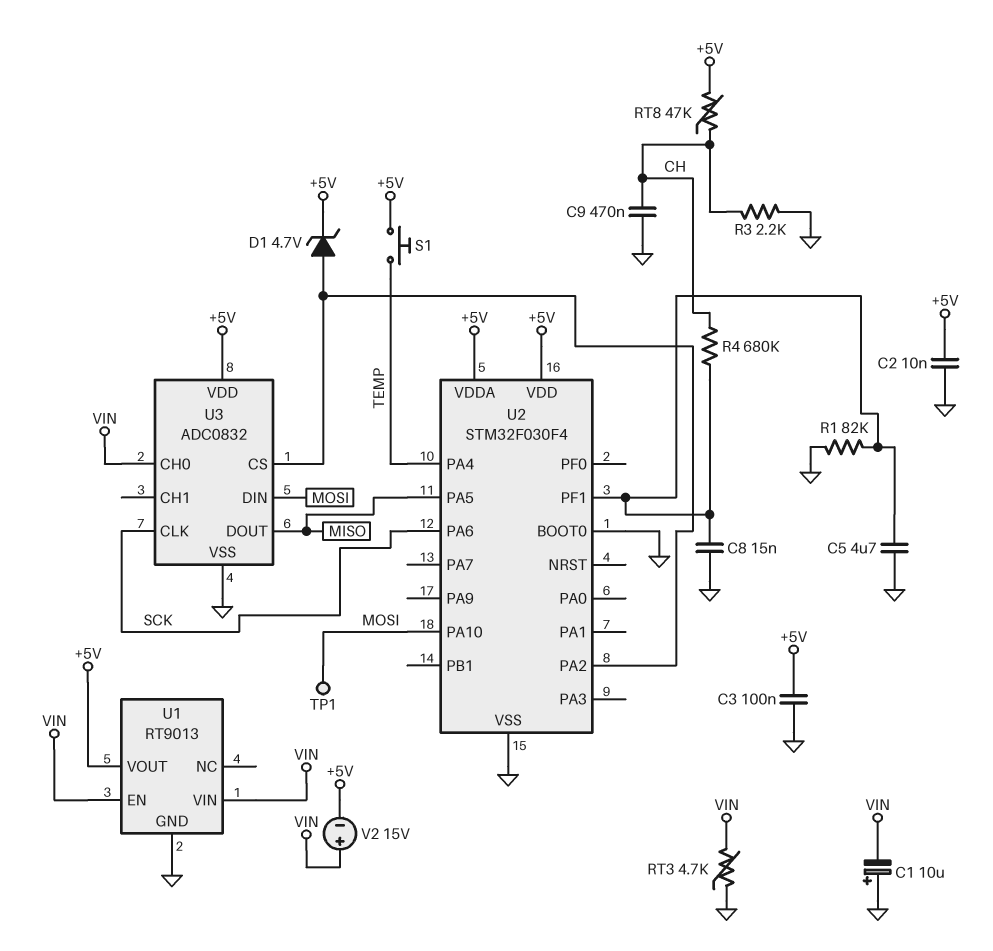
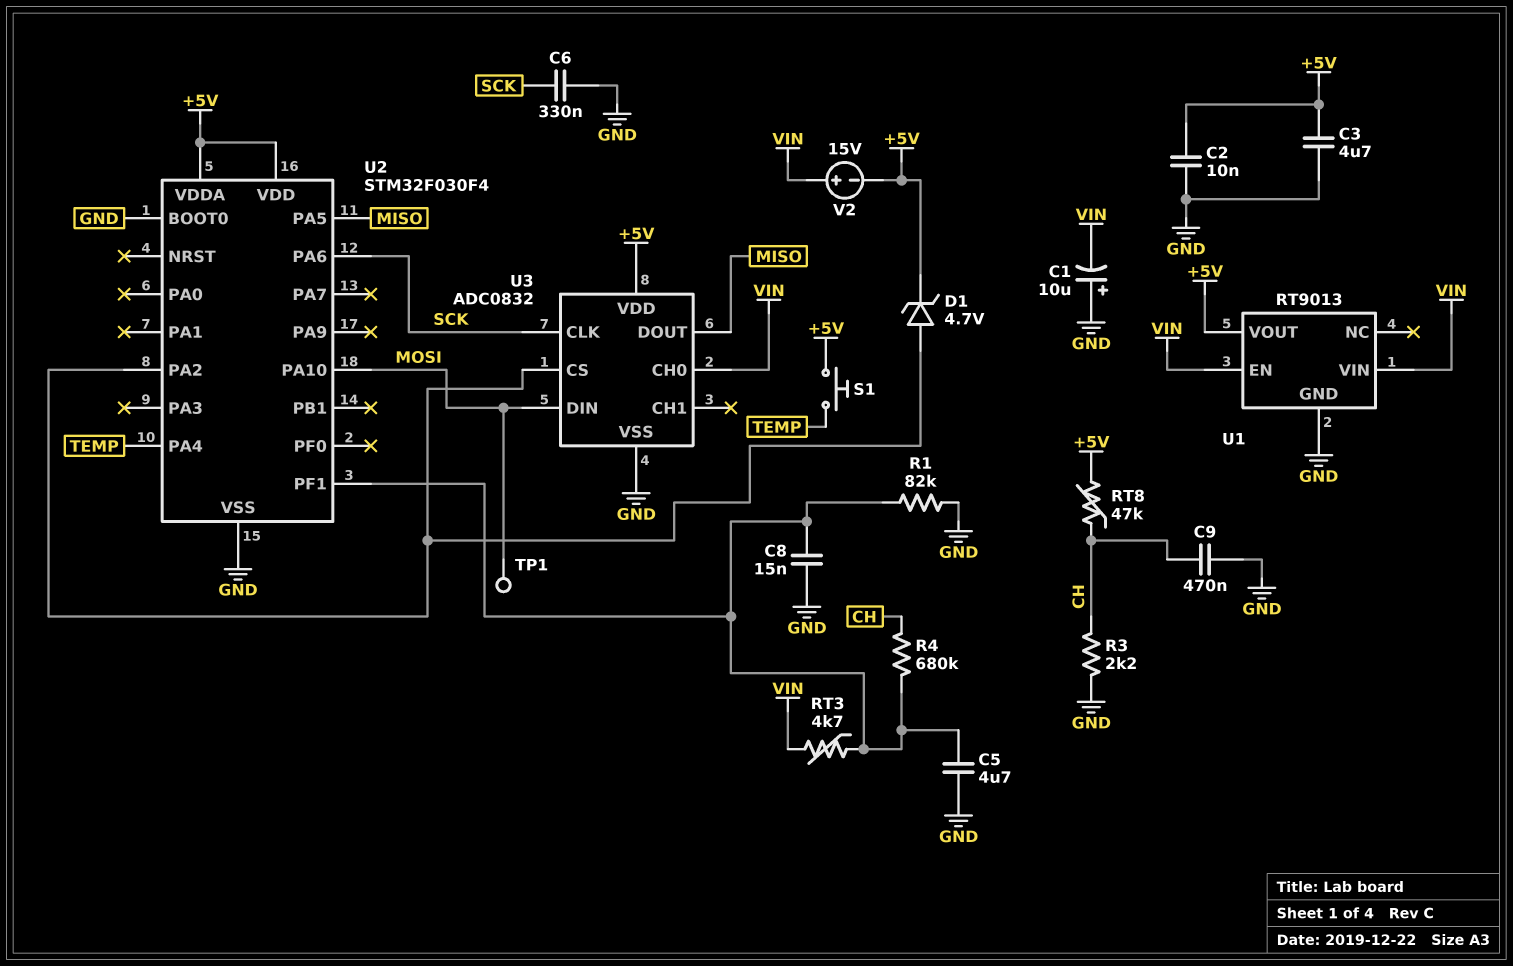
C3: 100nF (+5V, GND) -> 4.7uF (+5V, GND)
C6: none -> 330nF (GND, SCK)
RT3: 4.7k (GND, VIN) -> 4.7k (U2/PF1, VIN)

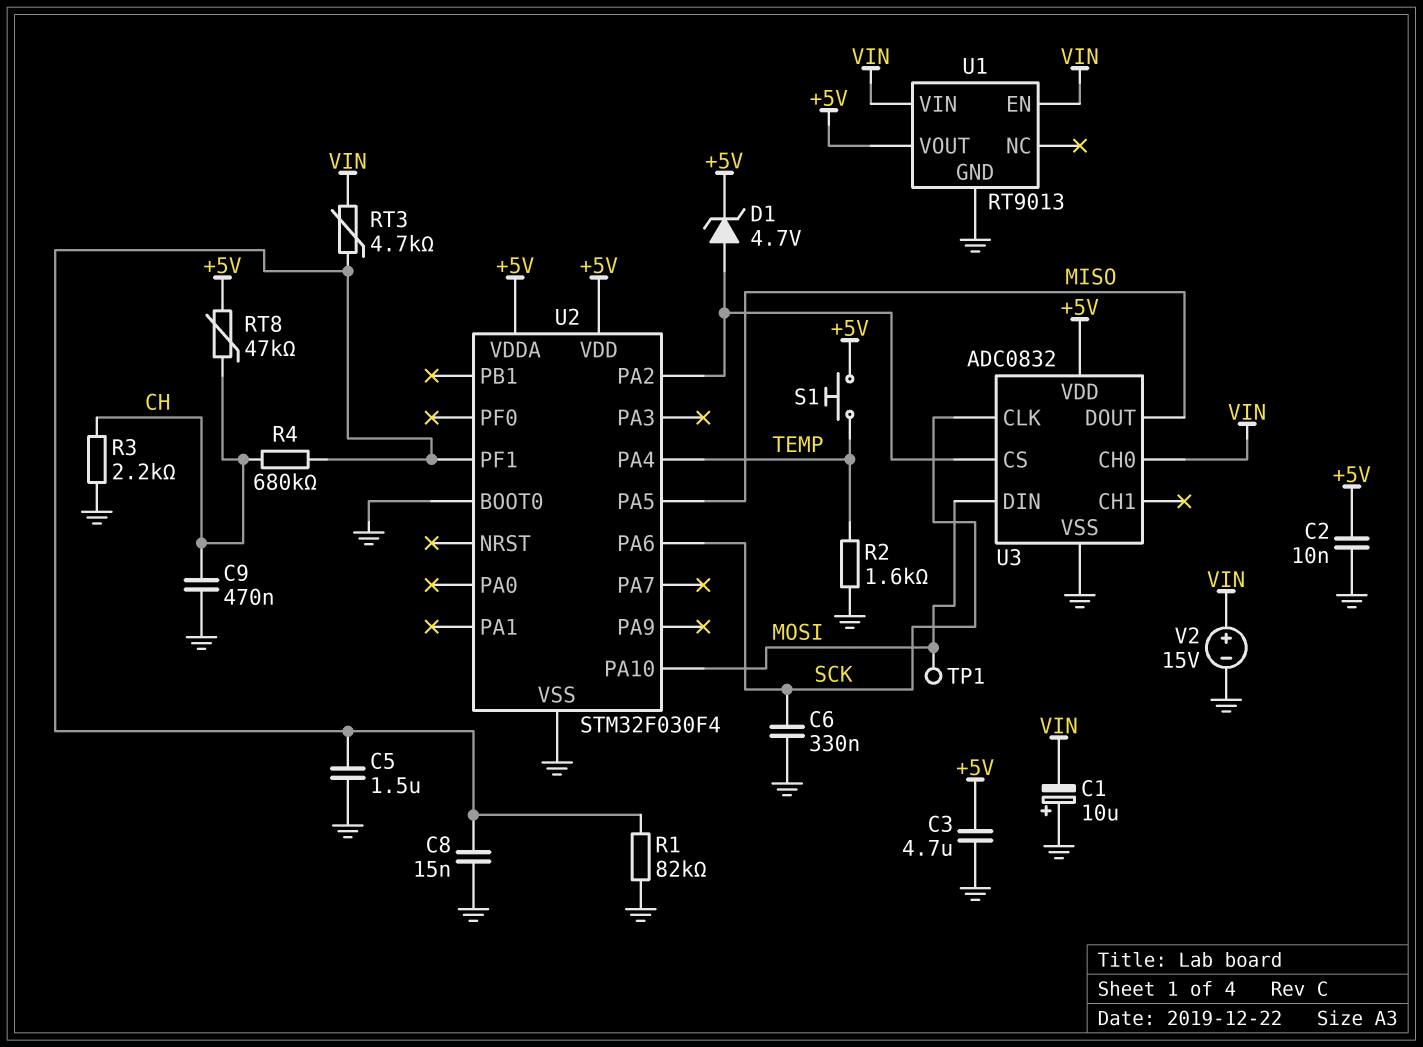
C5: 4.7uF (GND, U2/PF1) -> 1.5uF (GND, U2/PF1)
R2: none -> 1.6k (GND, TEMP)
V2: 15V (plus VIN, minus +5V) -> 15V (plus VIN, minus GND)

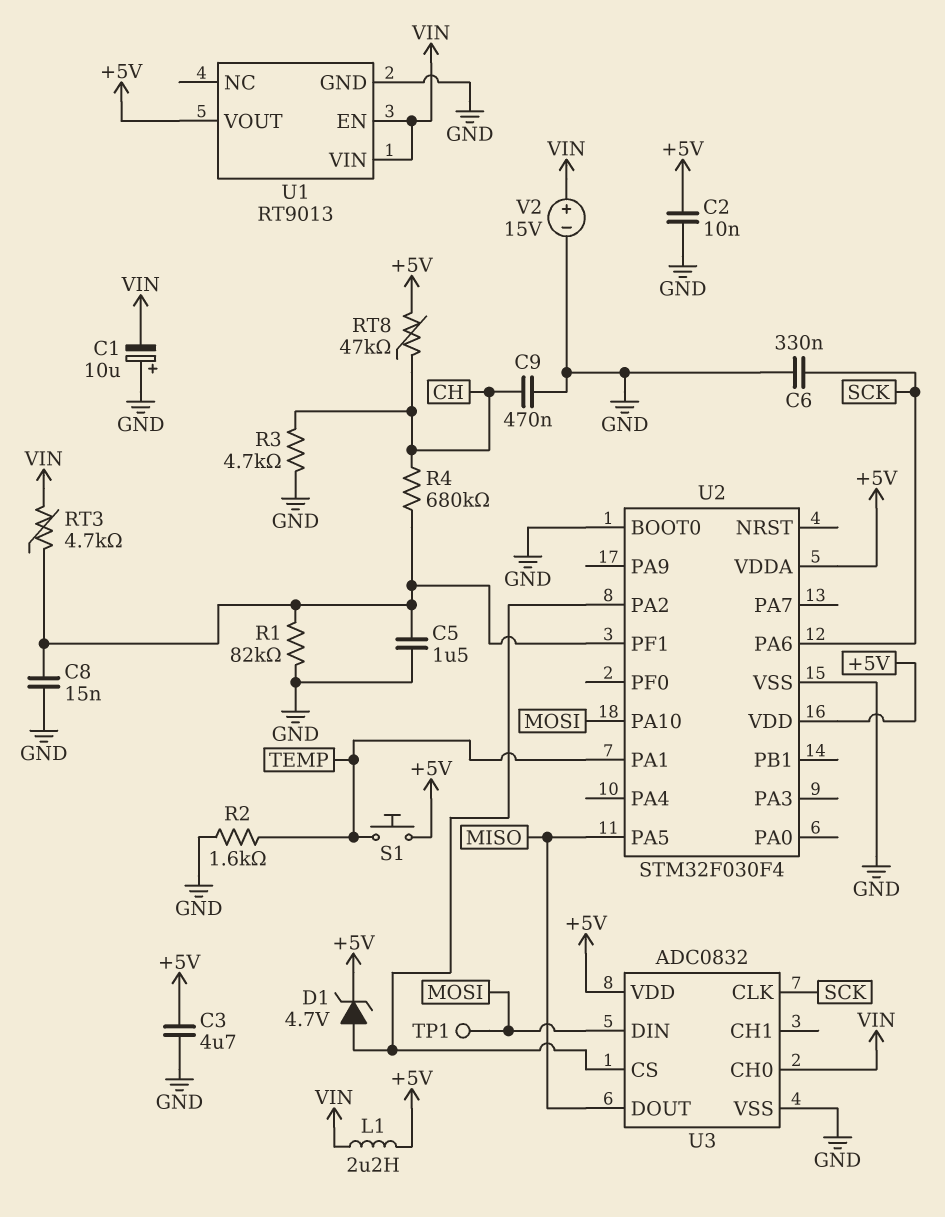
L1: none -> 2.2uH (+5V, VIN)
R3: 2.2k (CH, GND) -> 4.7k (CH, GND)
U2 pin PA1: none -> TEMP
U2 pin PA4: TEMP -> none

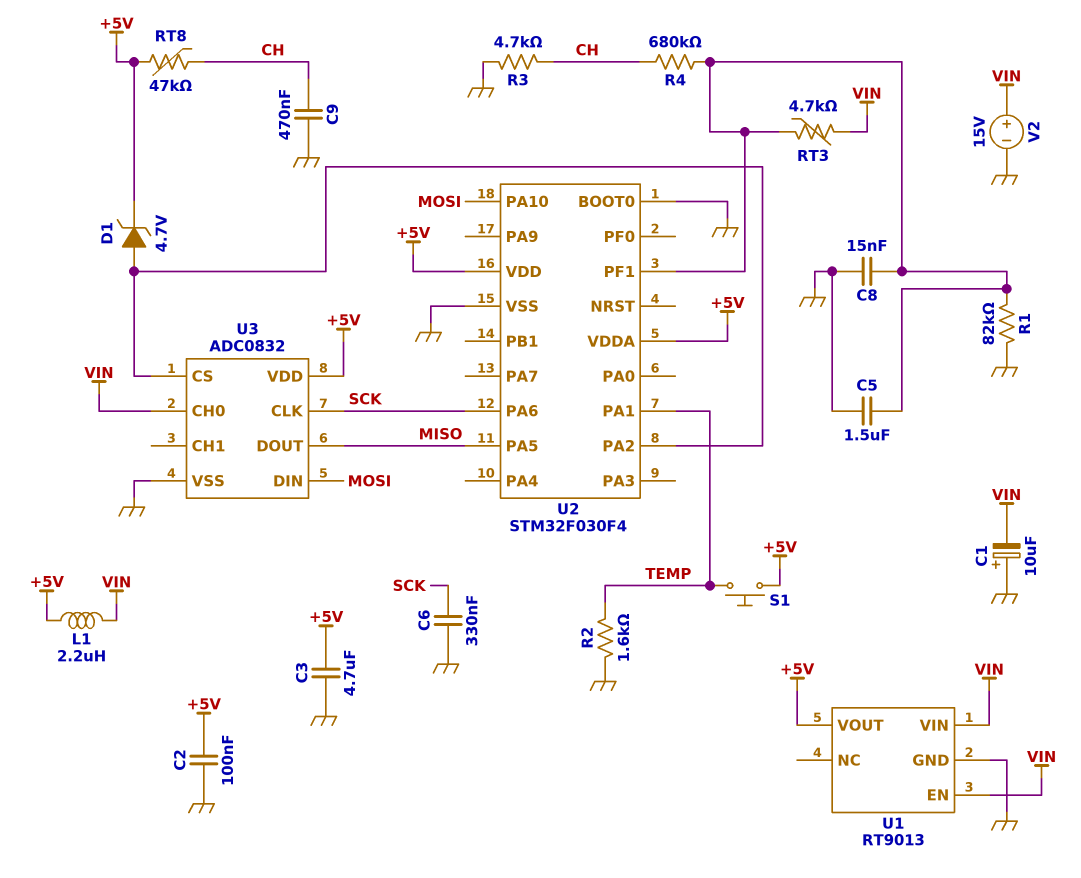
C2: 10nF (+5V, GND) -> 100nF (+5V, GND)
TP1: test point (MOSI) -> none

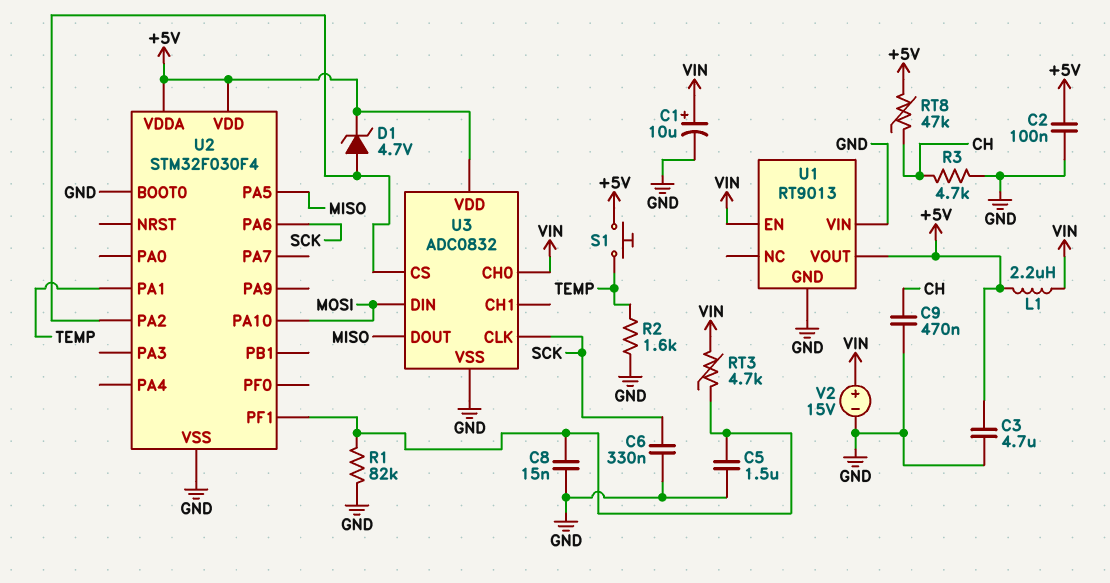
C1: 10uF (plus GND, minus VIN) -> 10uF (plus VIN, minus GND)
R4: 680k (CH, U2/PF1) -> none
U1 pin VIN: VIN -> GND

